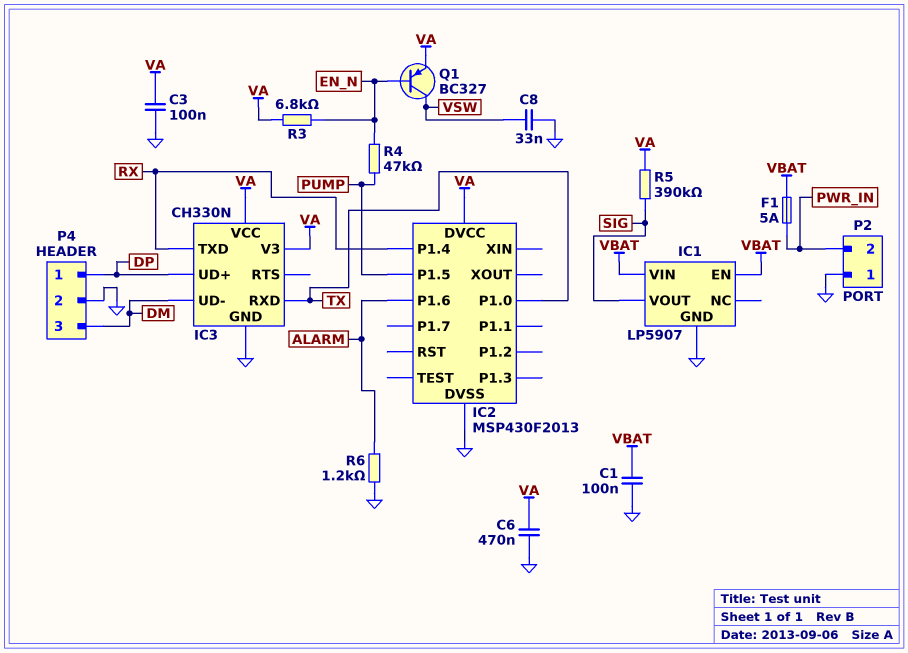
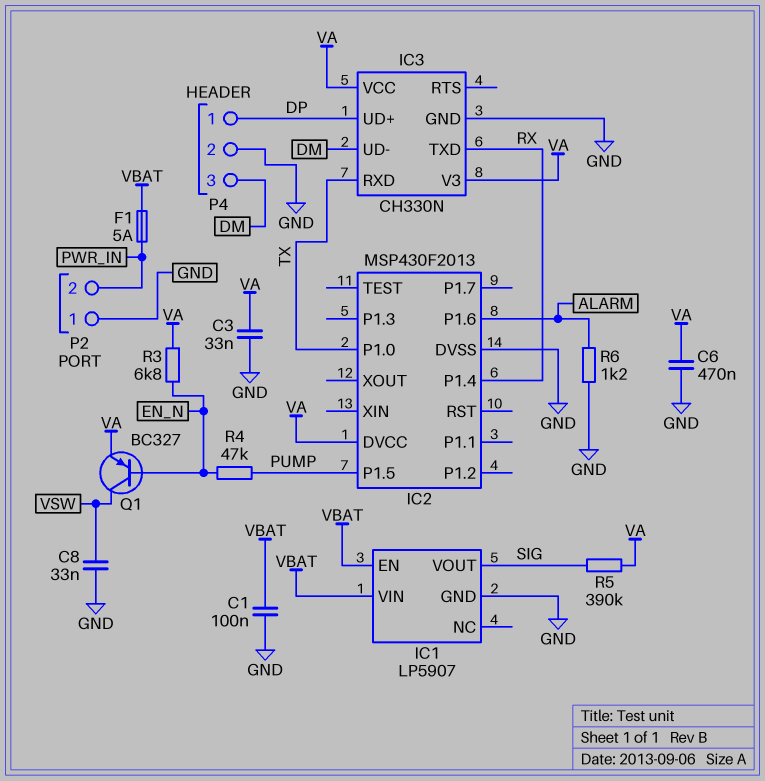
C3: 100nF (GND, VA) -> 33nF (GND, VA)

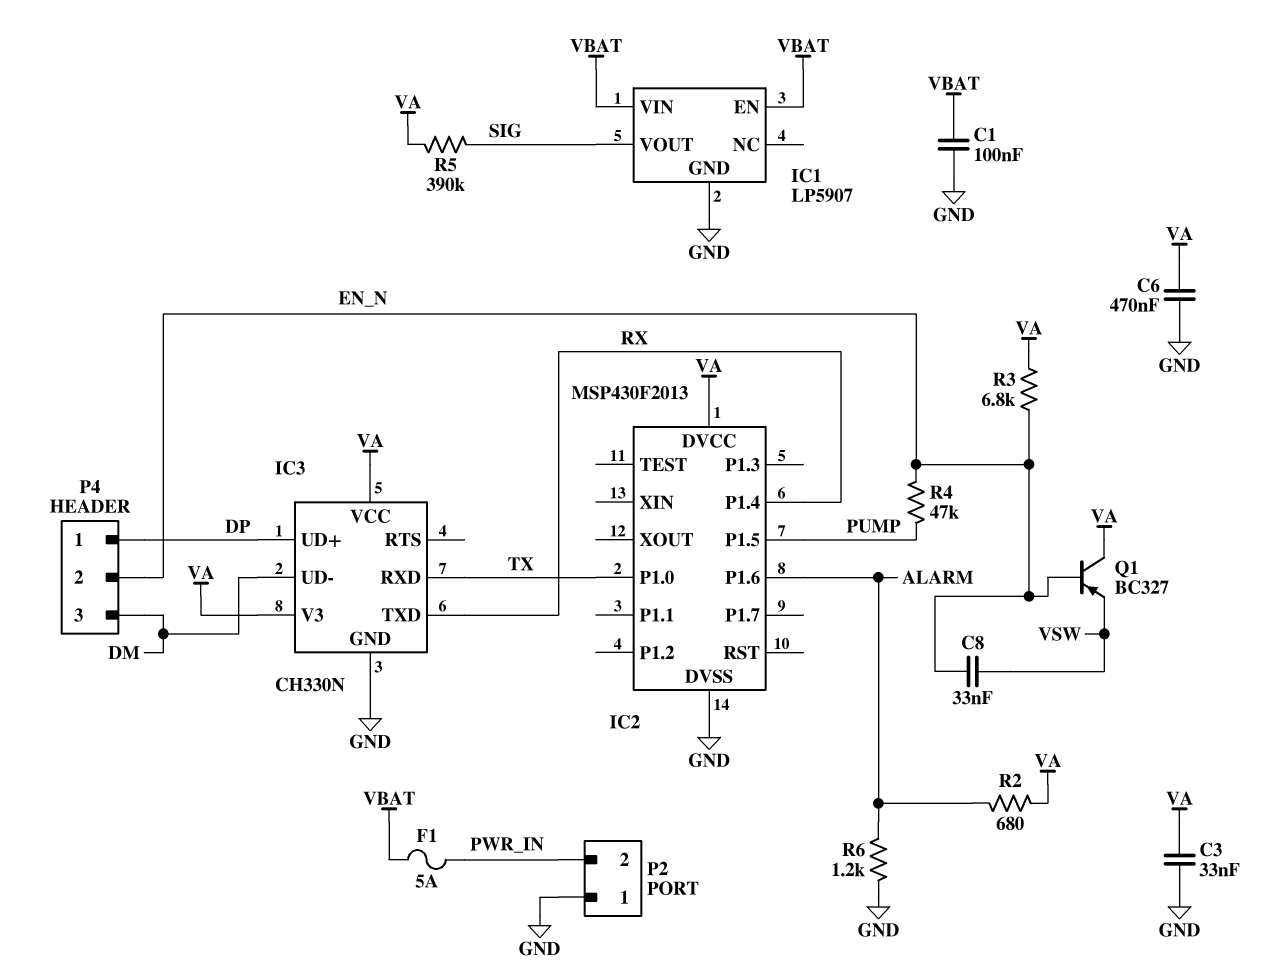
C8: 33nF (GND, VSW) -> 33nF (EN_N, VSW)
P4 pin 2: GND -> EN_N
Q1: PNP BC327 (B EN_N, C VSW, E VA) -> PNP BC327 (B EN_N, C VA, E VSW)
R2: none -> 680 (ALARM, VA)

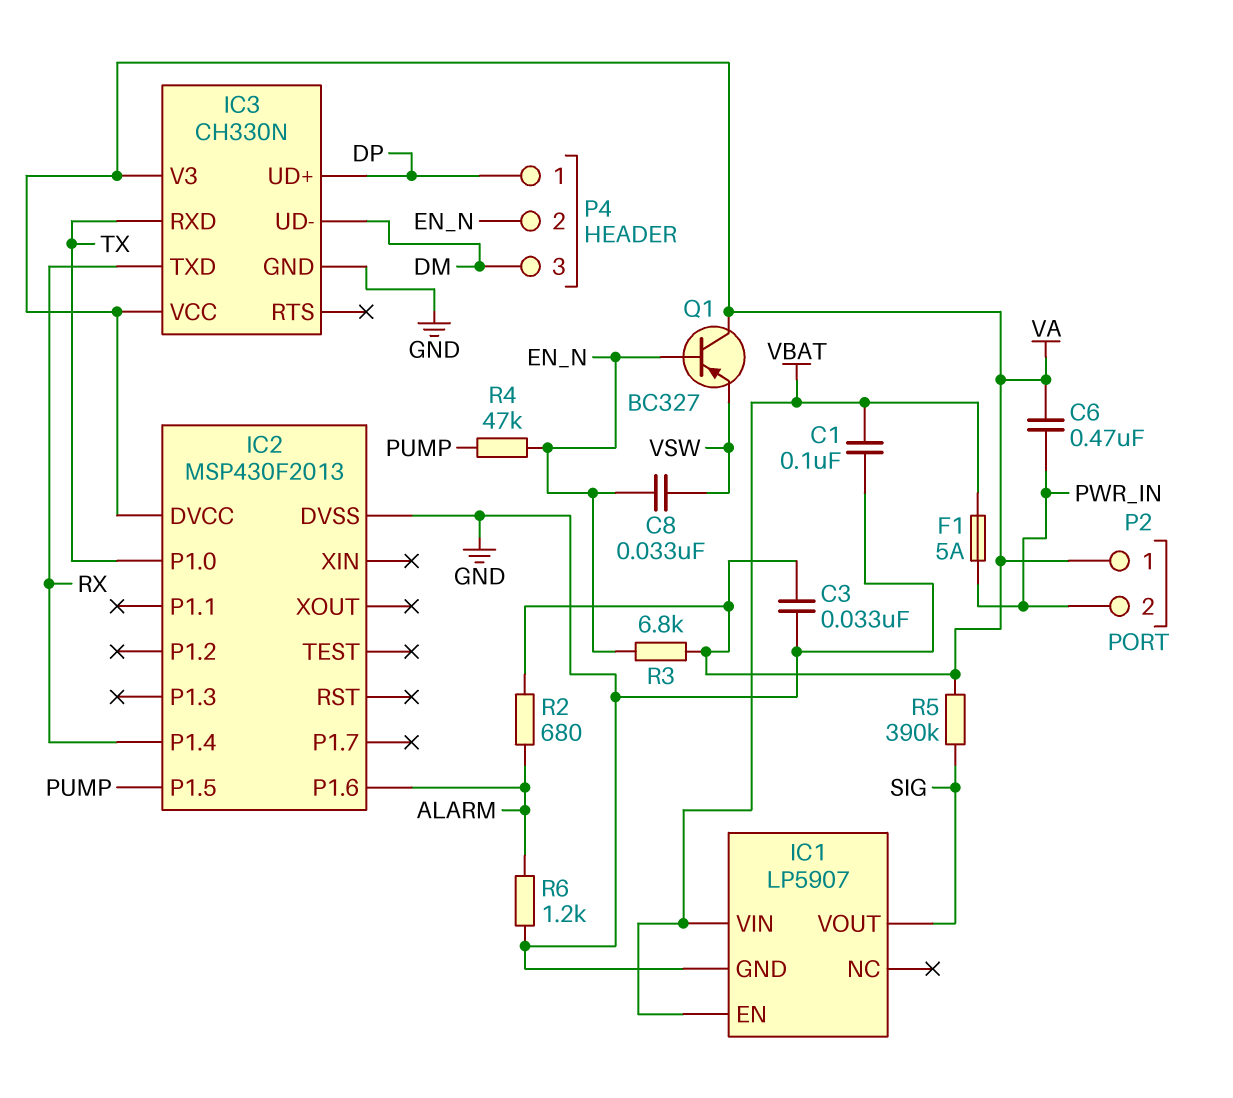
C6: 470nF (GND, VA) -> 470nF (PWR_IN, VA)
P2 pin 1: GND -> VA

